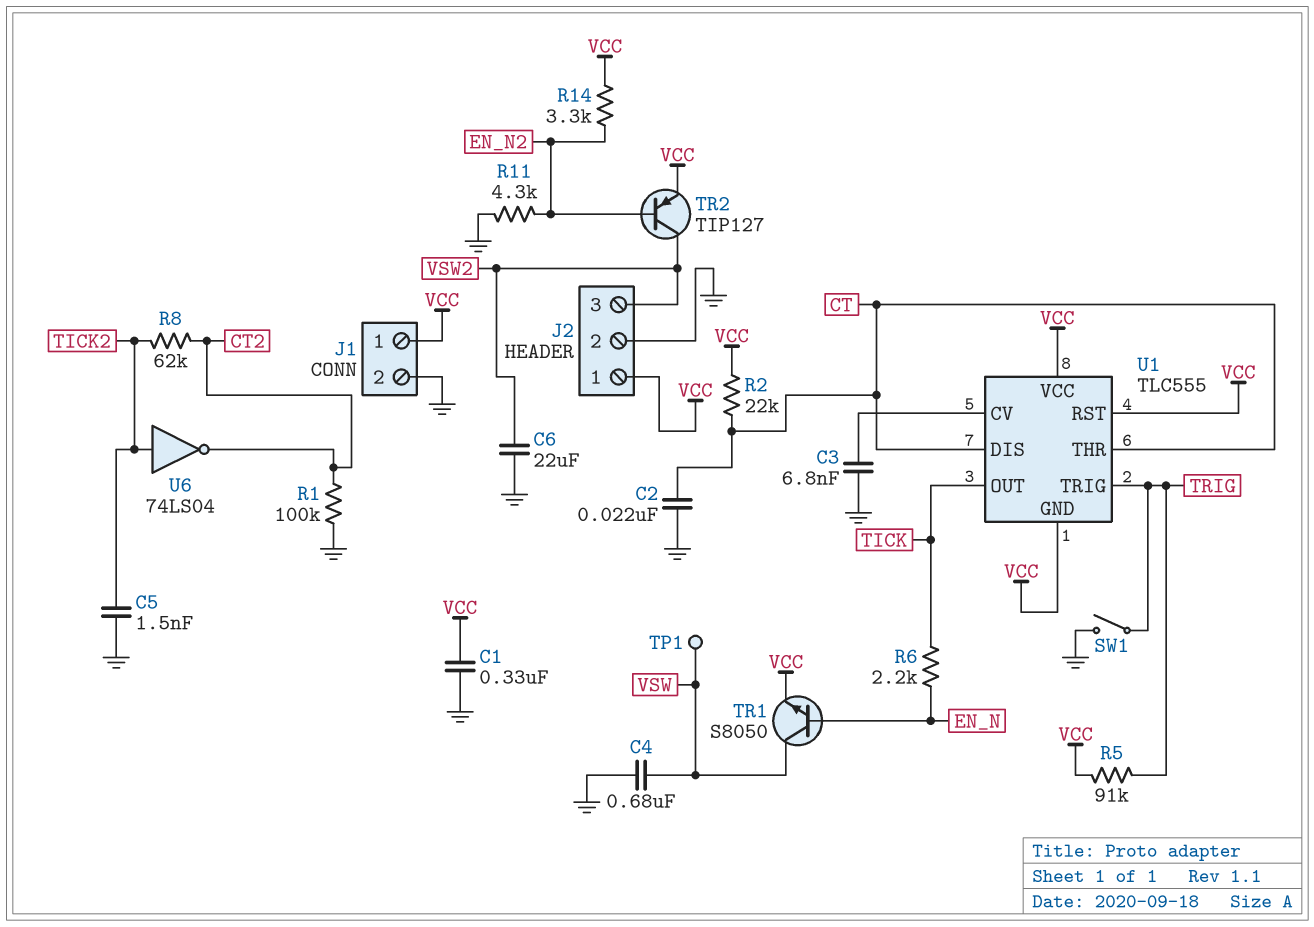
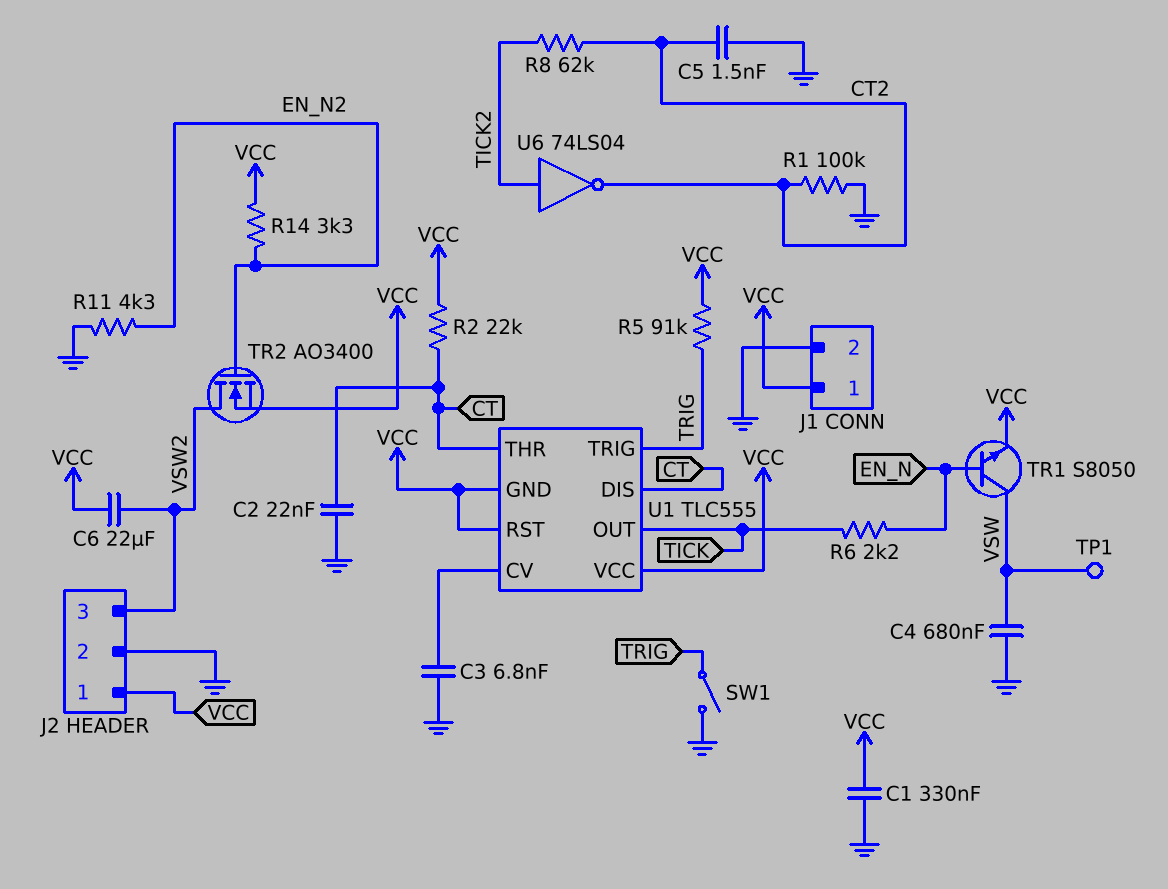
C5: 1.5nF (GND, TICK2) -> 1.5nF (CT2, GND)
C6: 22uF (GND, VSW2) -> 22uF (VCC, VSW2)
TR2: PNP TIP127 (B EN_N2, C VSW2, E VCC) -> NMOS AO3400 (G EN_N2, D VSW2, S VCC)

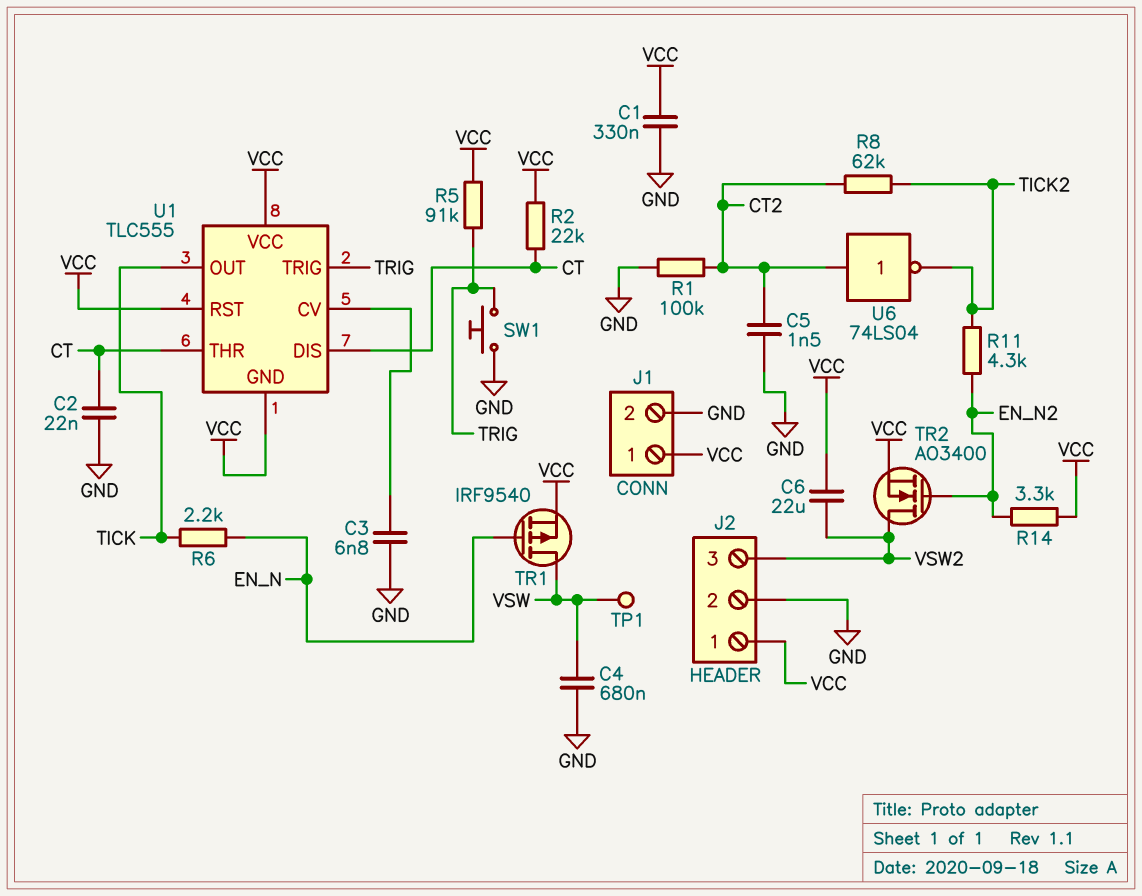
R11: 4.3k (EN_N2, GND) -> 4.3k (EN_N2, TICK2)
SW1: switch (GND, TRIG) -> button (GND, TRIG)
TR1: NPN S8050 (B EN_N, C VSW, E VCC) -> PMOS IRF9540 (G EN_N, D VSW, S VCC)
U6: NOT 74LS04 (in TICK2, out CT2) -> NOT 74LS04 (in CT2, out TICK2)

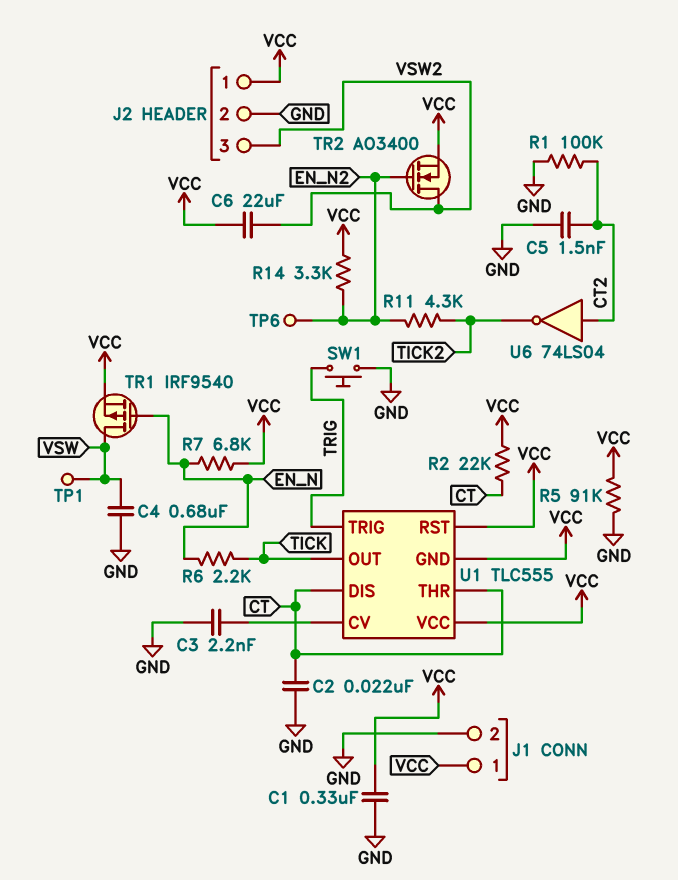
C3: 6.8nF (GND, U1/CV) -> 2.2nF (GND, U1/CV)
R5: 91k (TRIG, VCC) -> 91k (GND, VCC)
R7: none -> 6.8k (EN_N, VCC)
R8: 62k (CT2, TICK2) -> none
TP6: none -> test point (EN_N2)

